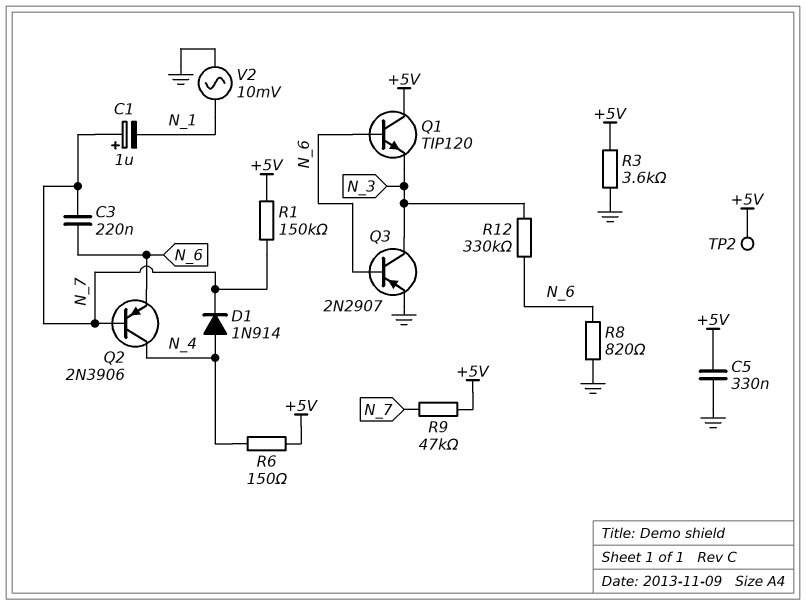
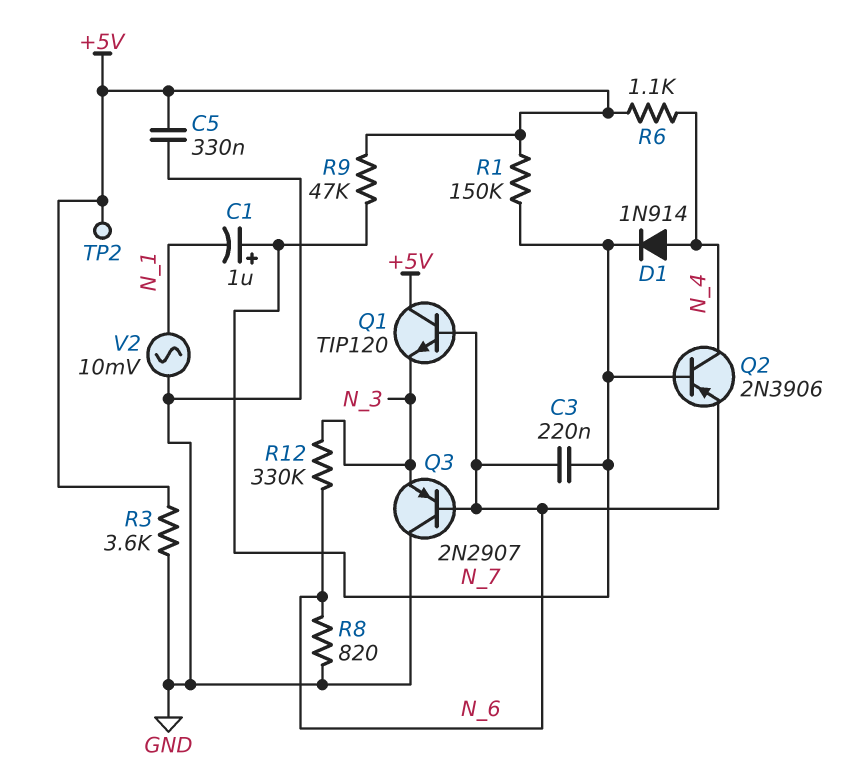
Q3: PNP 2N2907 (B N_6, C N_3, E GND) -> PNP 2N2907 (B N_6, C GND, E N_3)
R6: 150 (+5V, N_4) -> 1.1k (+5V, N_4)

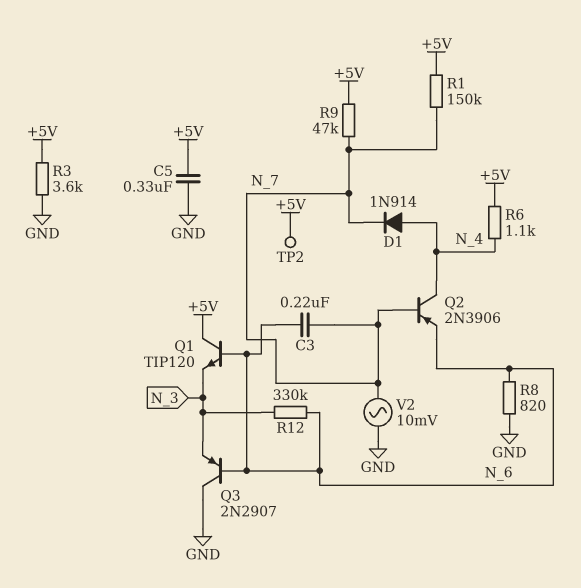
C1: 1uF (plus N_7, minus N_1) -> none
V2: AC 10mV (GND, N_1) -> AC 10mV (GND, N_7)

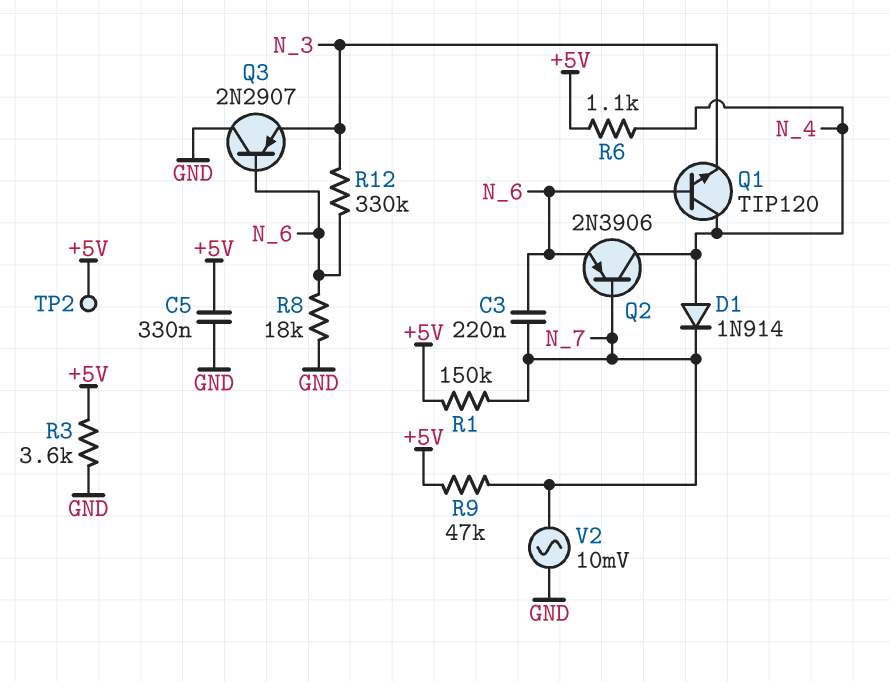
Q1: NPN TIP120 (B N_6, C +5V, E N_3) -> NPN TIP120 (B N_6, C N_4, E N_3)
R8: 820 (GND, N_6) -> 18k (GND, N_6)

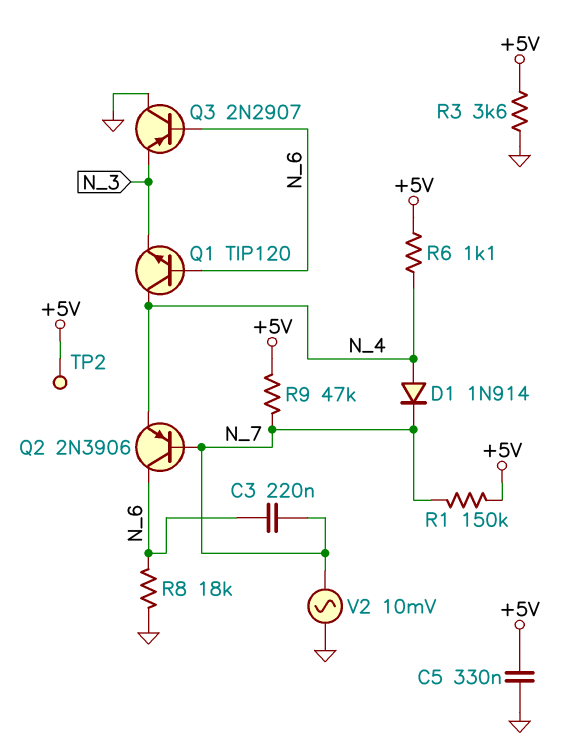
Q2: PNP 2N3906 (B N_7, C N_4, E N_6) -> PNP 2N3906 (B N_7, C N_6, E N_4)
R12: 330k (N_3, N_6) -> none

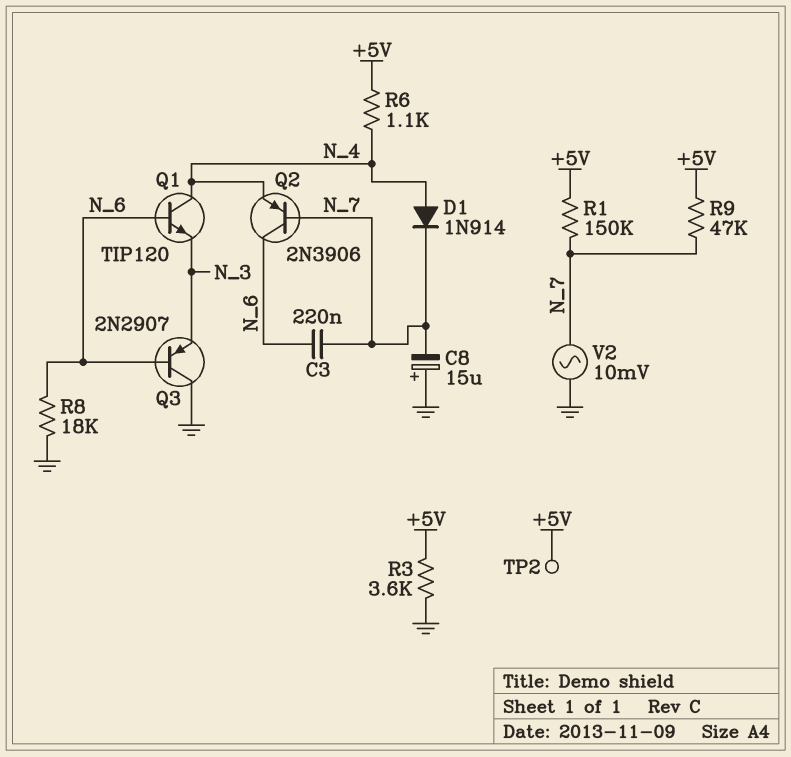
C5: 330nF (+5V, GND) -> none
C8: none -> 15uF (plus GND, minus N_7)

